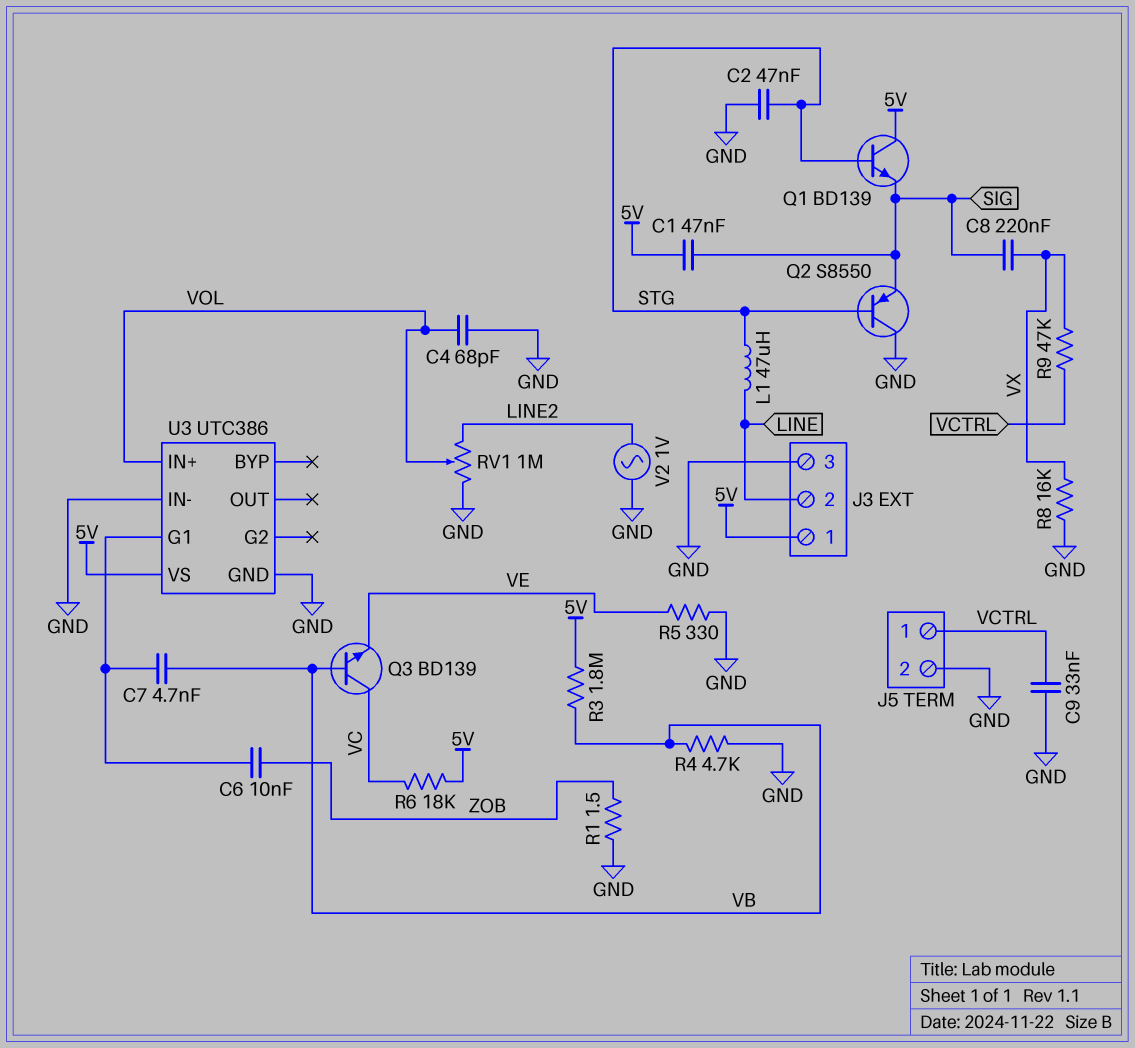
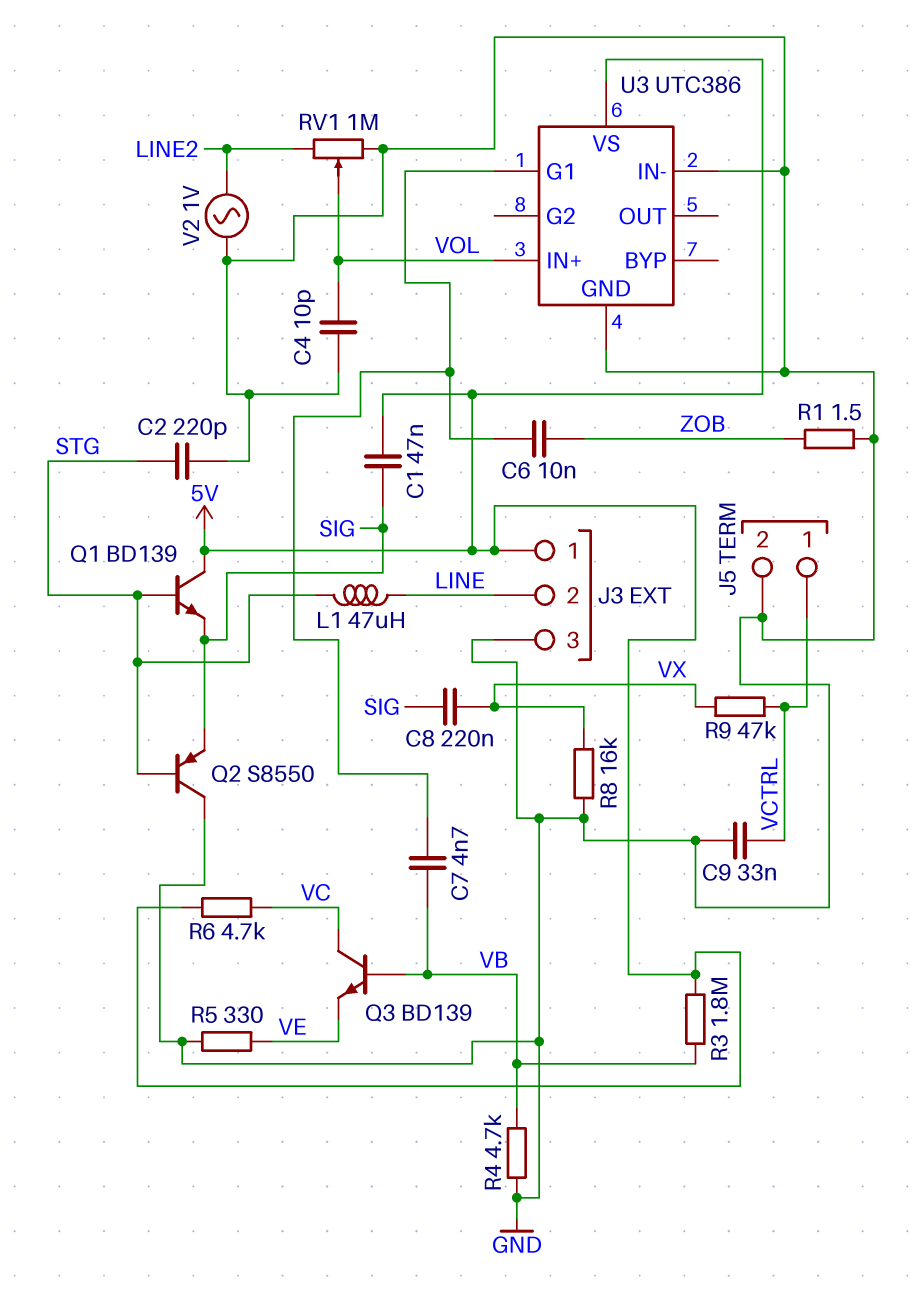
C2: 47nF (GND, STG) -> 220pF (GND, STG)
C4: 68pF (GND, VOL) -> 10pF (GND, VOL)
R6: 18k (5V, VC) -> 4.7k (5V, VC)

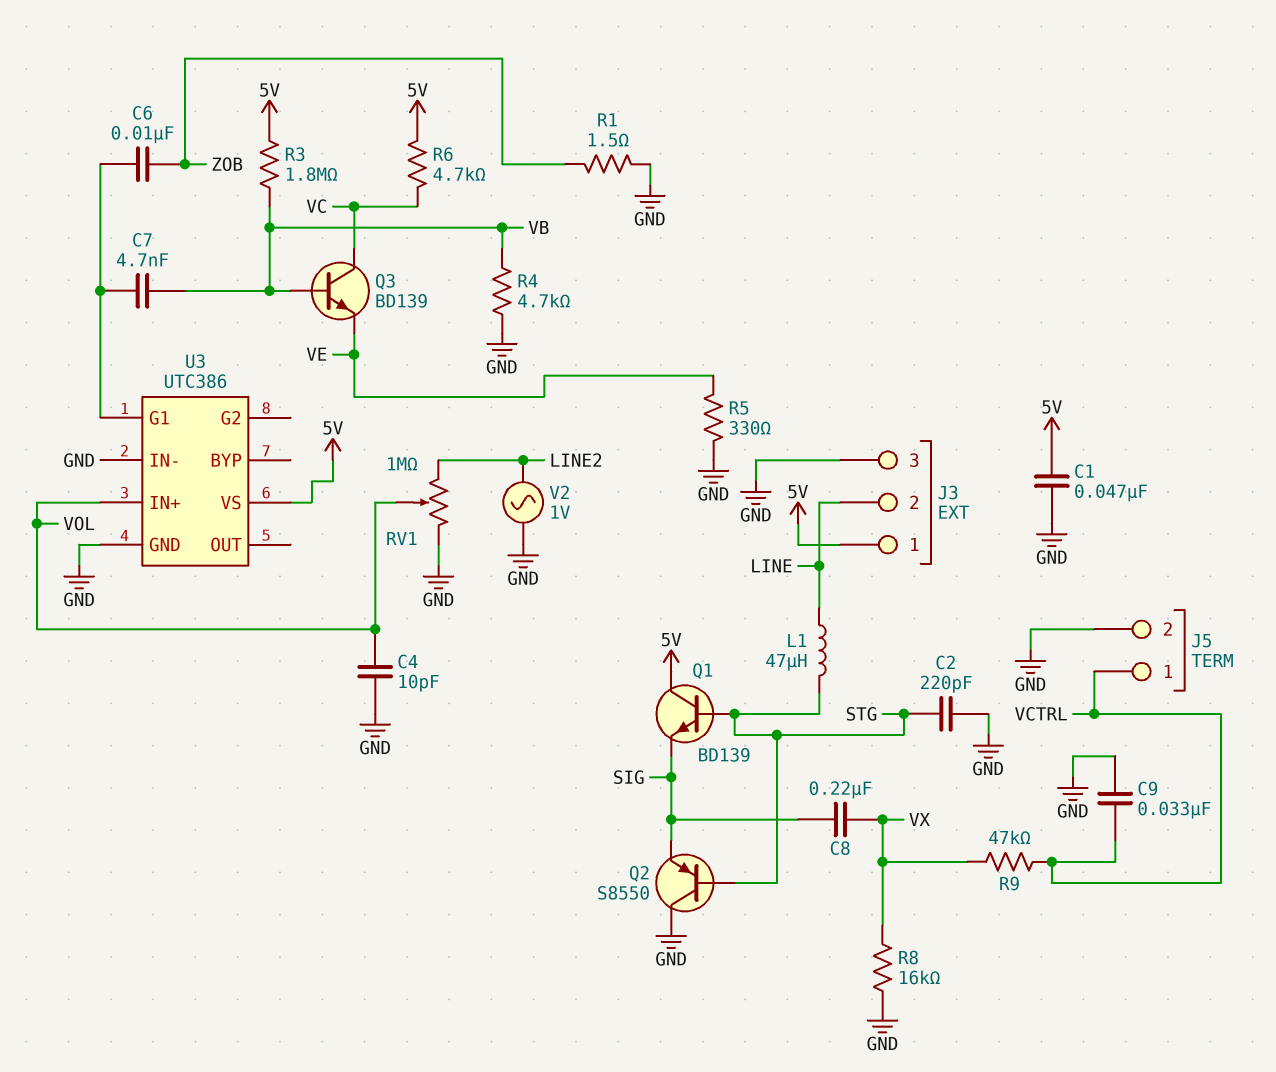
C1: 47nF (5V, SIG) -> 47nF (5V, GND)

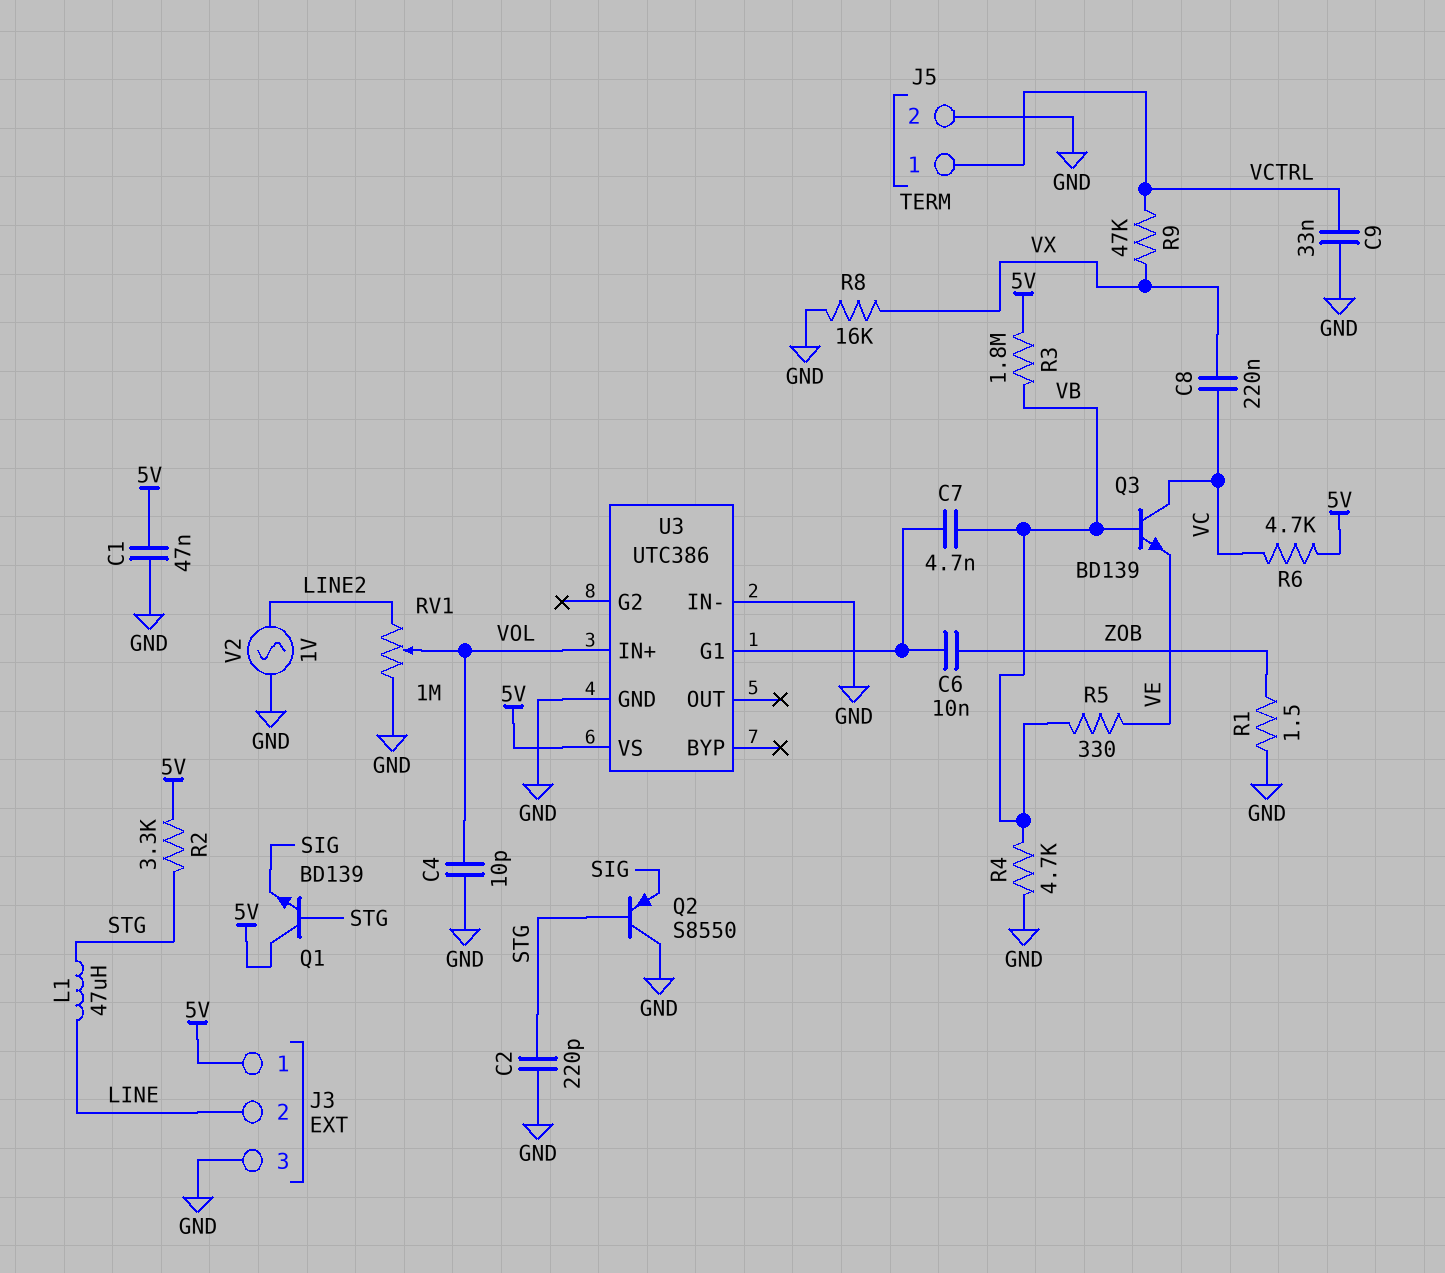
C8: 220nF (SIG, VX) -> 220nF (VC, VX)
R2: none -> 3.3k (5V, STG)
R5: 330 (GND, VE) -> 330 (VB, VE)

